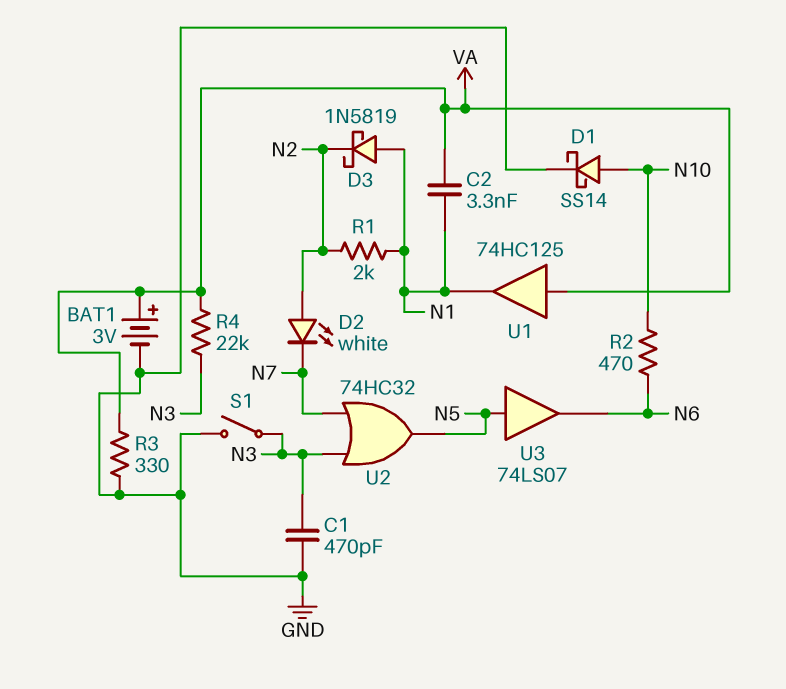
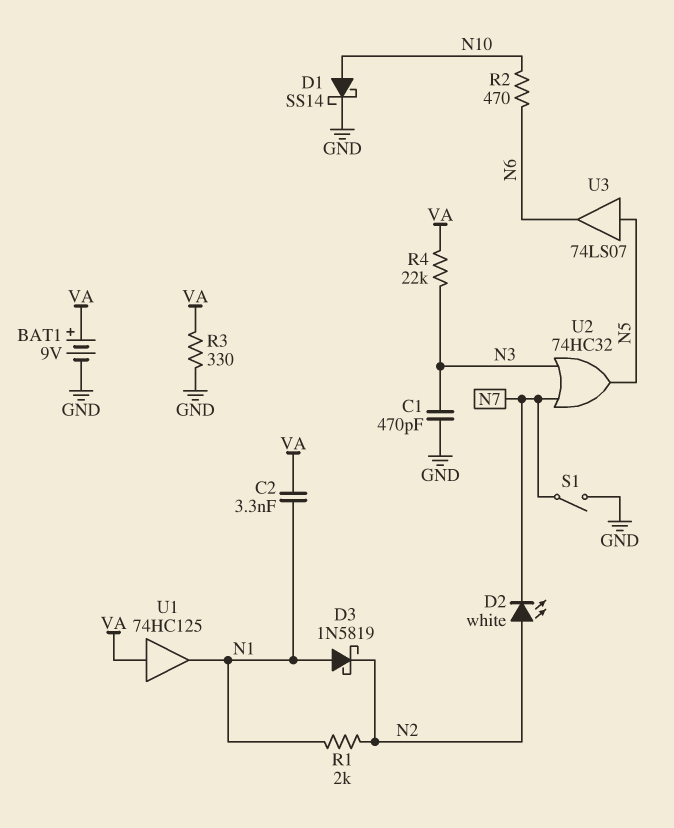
BAT1: 3V (plus VA, minus GND) -> 9V (plus VA, minus GND)
S1: switch (GND, N3) -> switch (GND, N7)

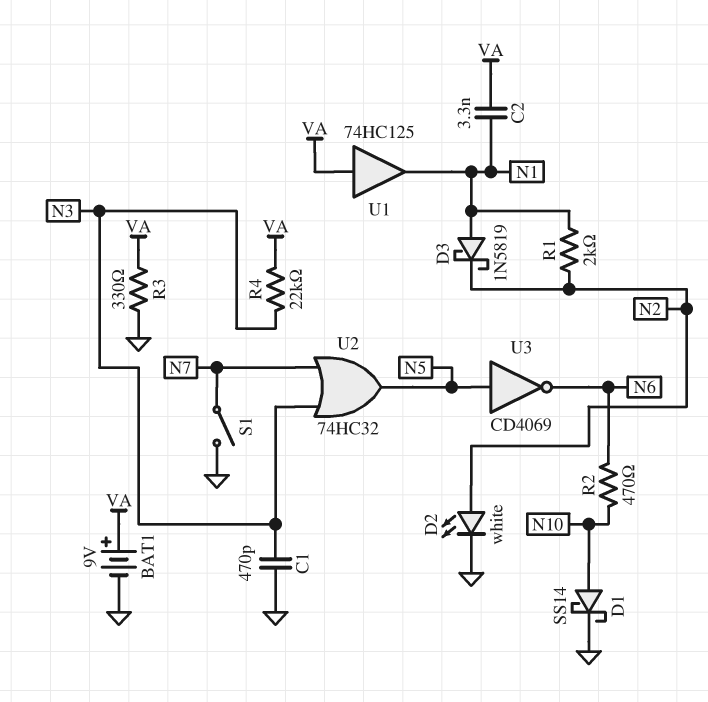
D2: LED white (A N2, K N7) -> LED white (A N2, K GND)
U3: buffer 74LS07 (in N5, out N6) -> NOT CD4069 (in N5, out N6)

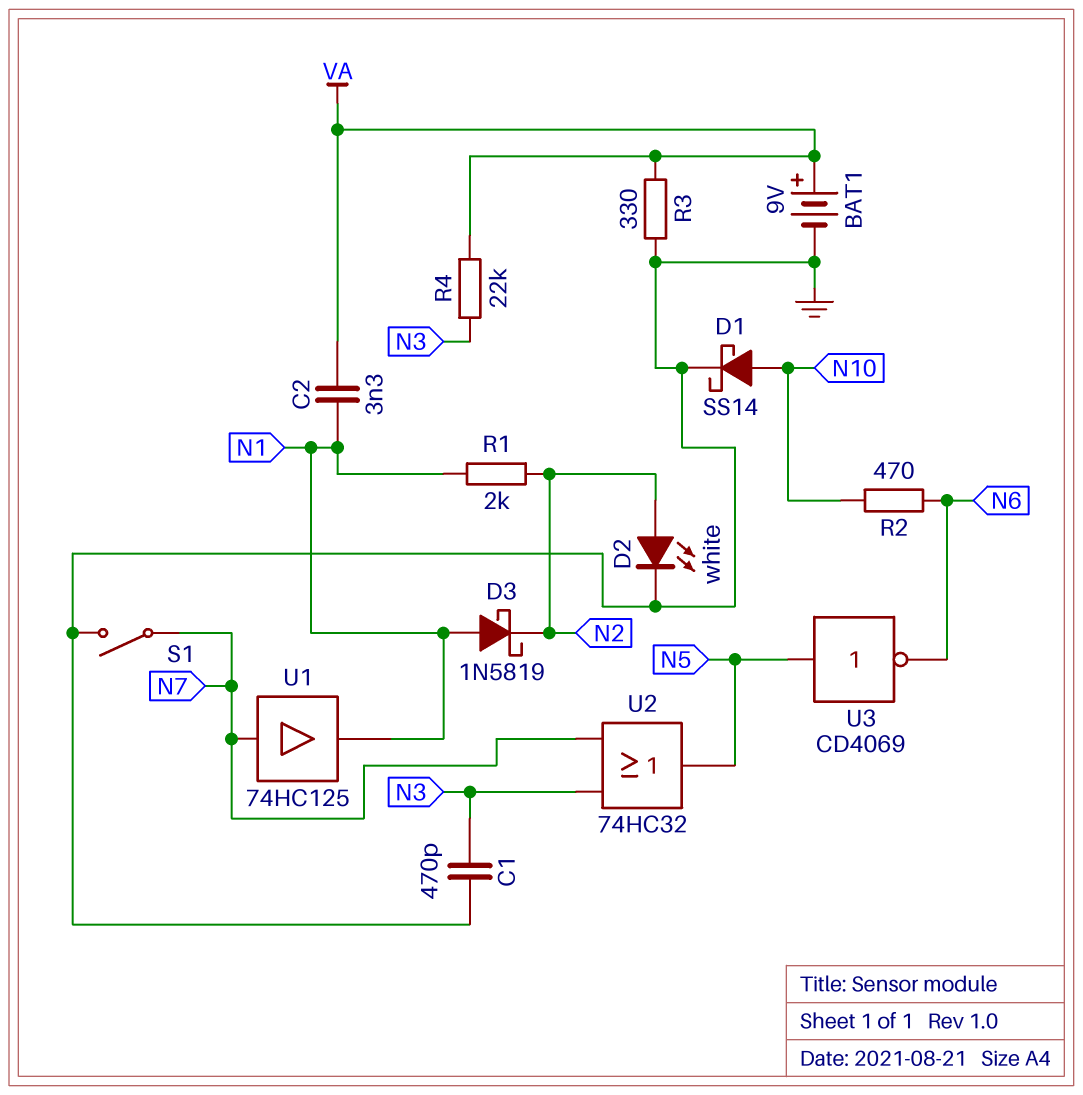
U1: buffer 74HC125 (in VA, out N1) -> buffer 74HC125 (in N7, out N1)

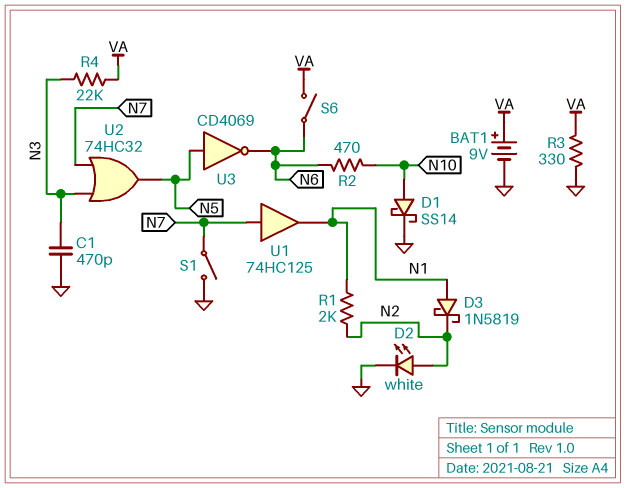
C2: 3.3nF (N1, VA) -> none
S6: none -> switch (N6, VA)

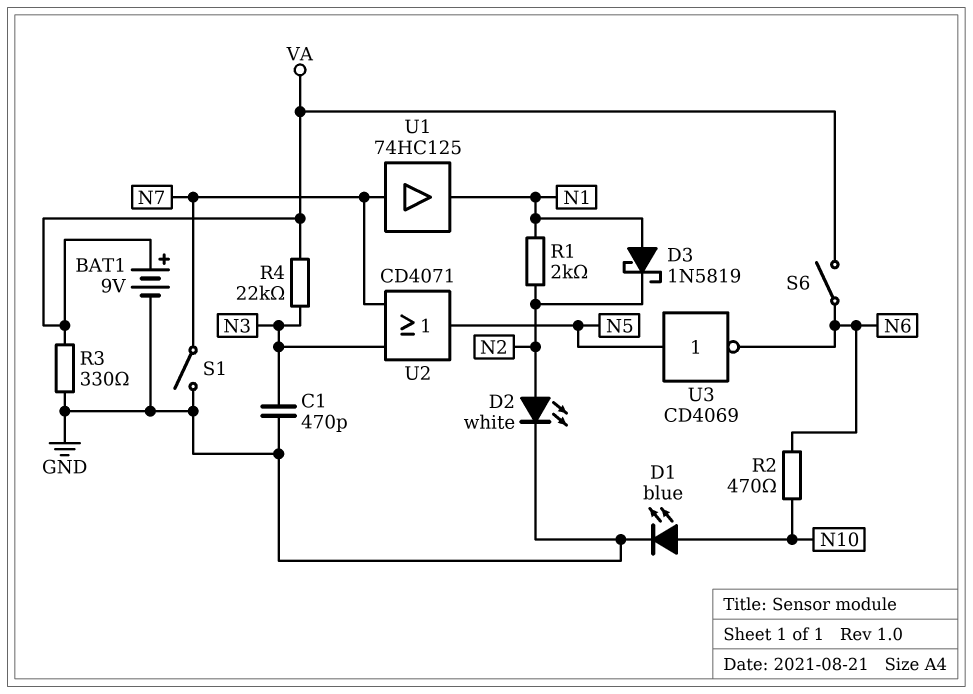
D1: schottky SS14 (A N10, K GND) -> LED blue (A N10, K GND)
U2: OR 74HC32 (in N3, in N7, out N5) -> OR CD4071 (in N3, in N7, out N5)

